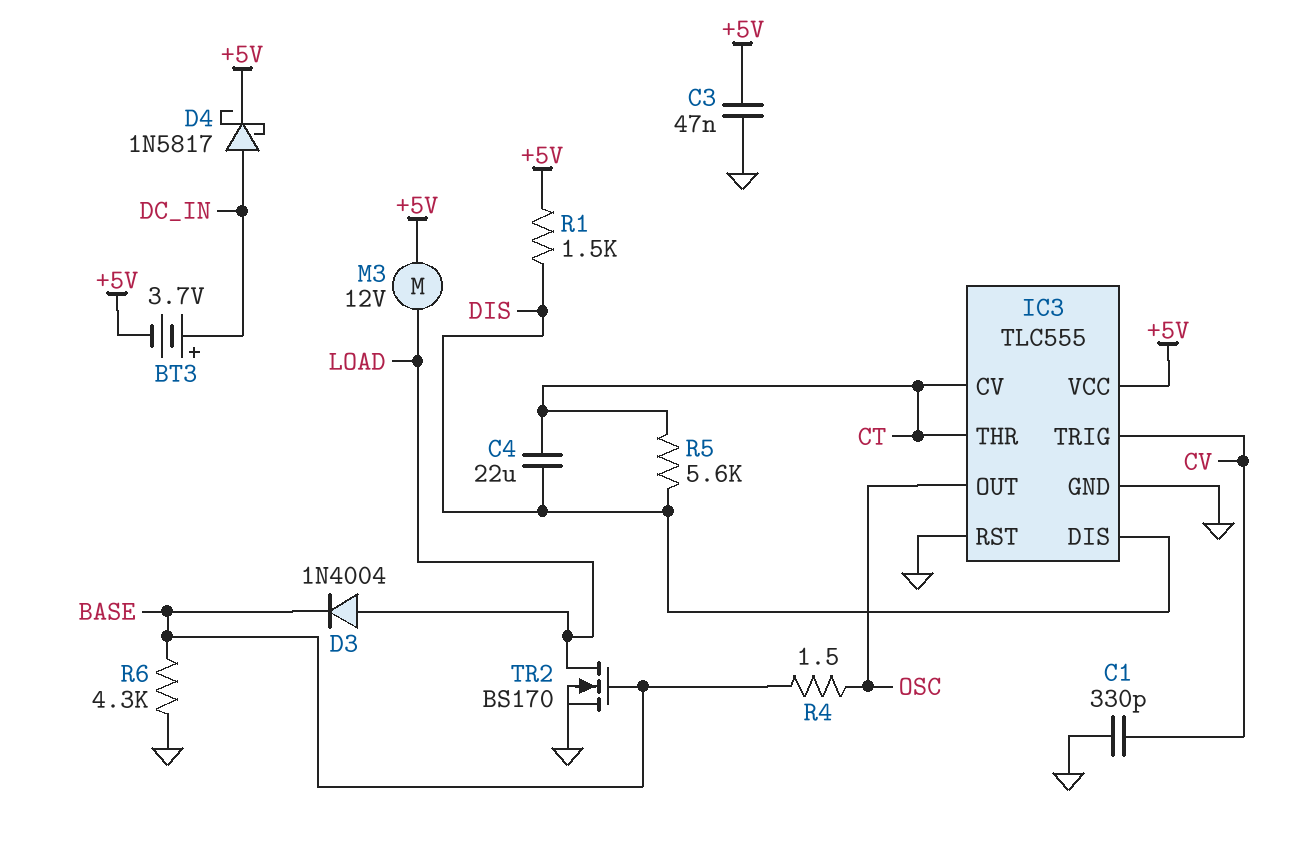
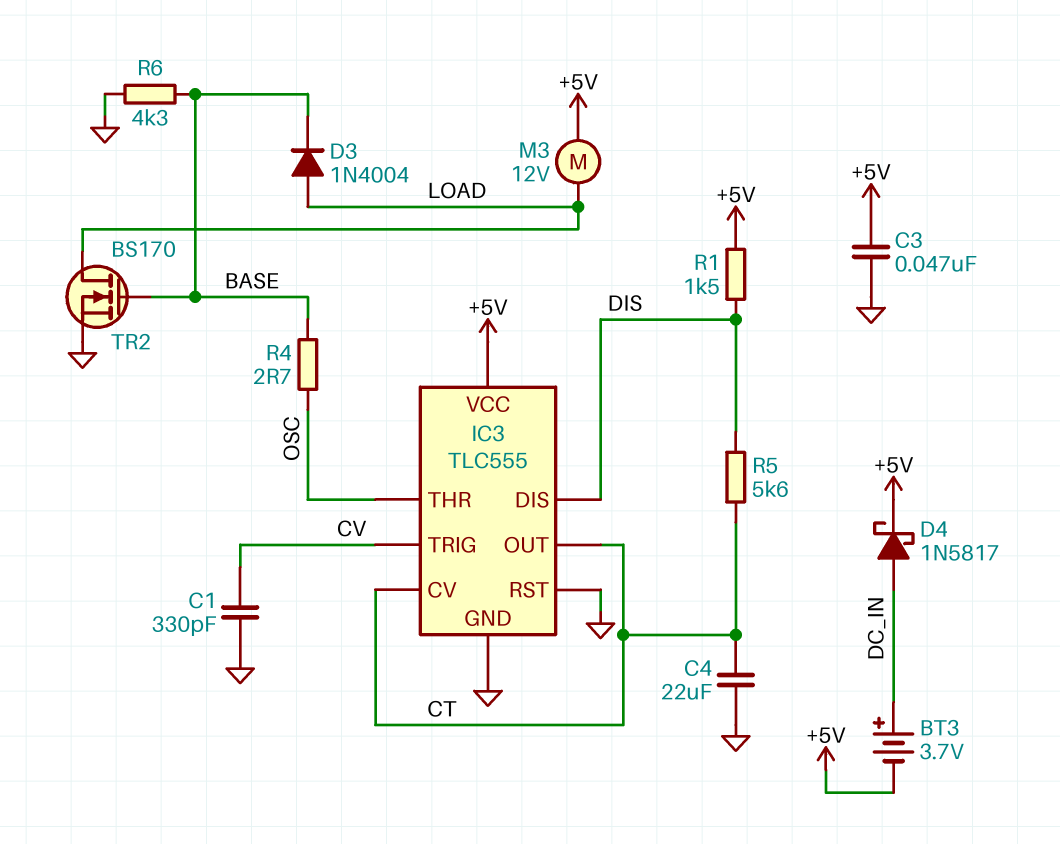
C4: 22uF (CT, DIS) -> 22uF (CT, GND)
IC3 pin OUT: OSC -> CT
IC3 pin THR: CT -> OSC
R4: 1.5 (BASE, OSC) -> 2.7 (BASE, OSC)

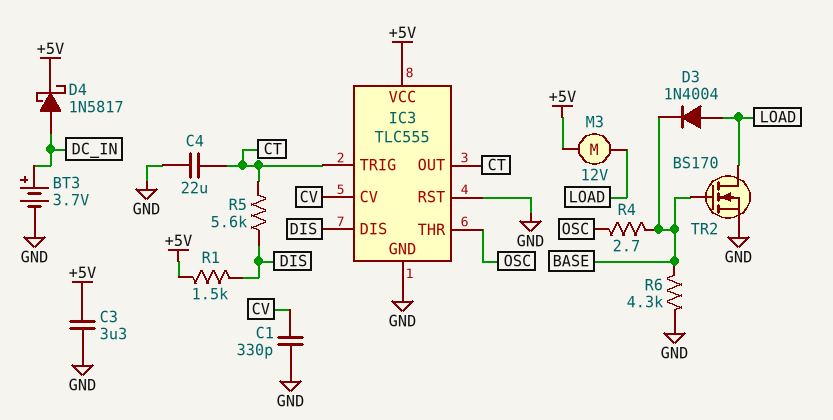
BT3: 3.7V (plus DC_IN, minus +5V) -> 3.7V (plus DC_IN, minus GND)
C3: 47nF (+5V, GND) -> 3.3uF (+5V, GND)
IC3 pin CV: CT -> CV
IC3 pin TRIG: CV -> CT

